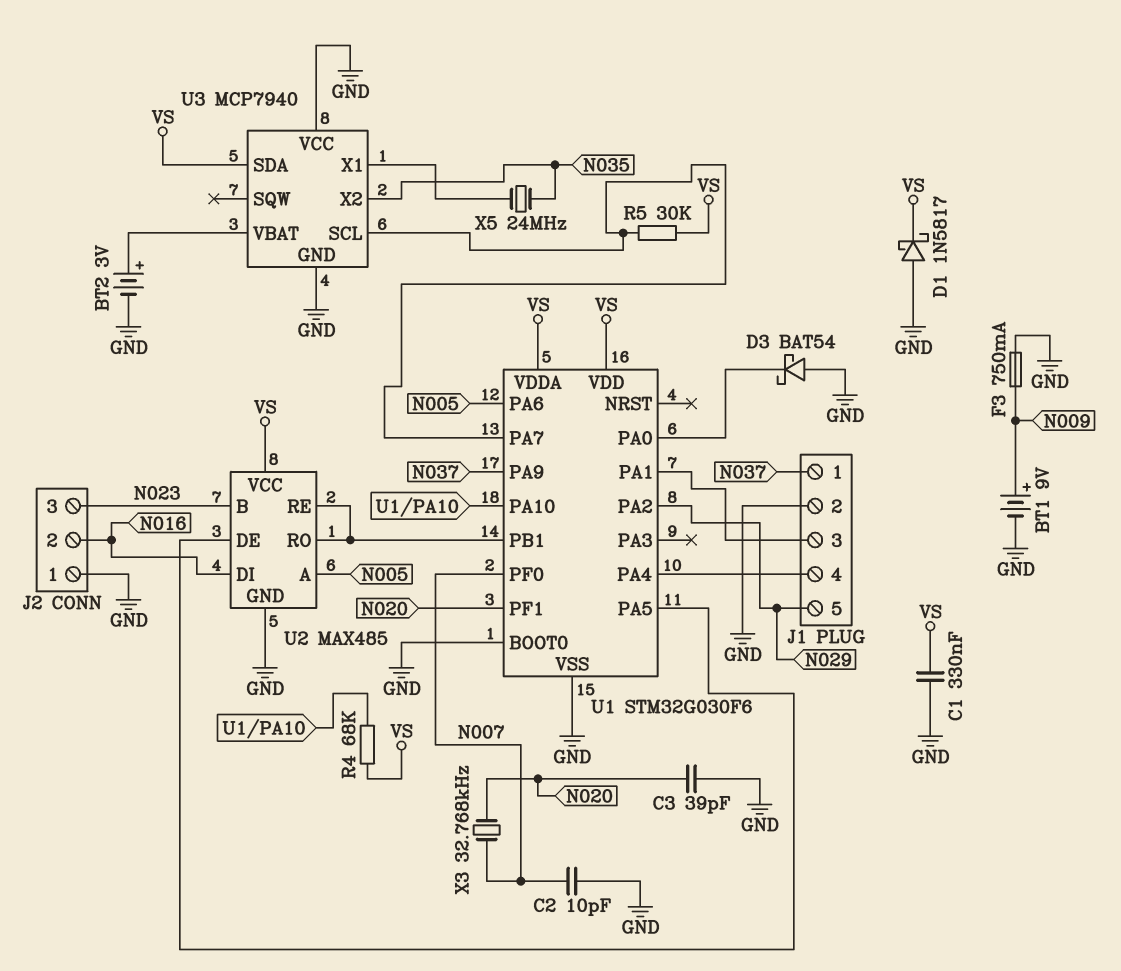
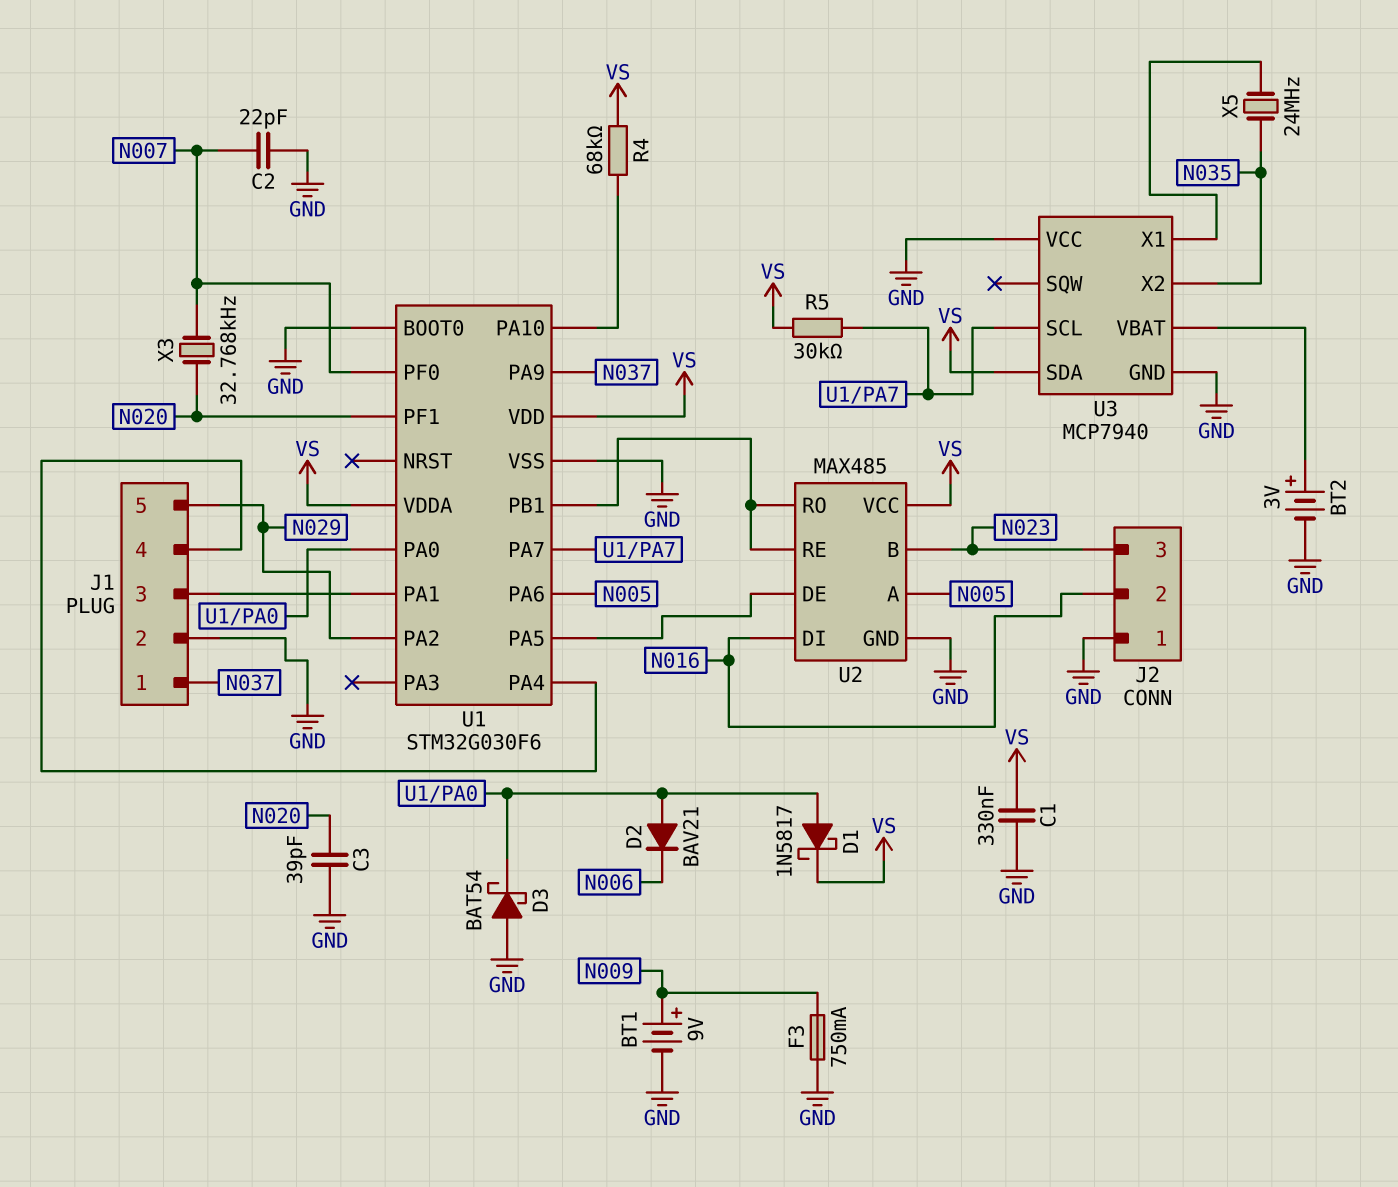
C2: 10pF (GND, N007) -> 22pF (GND, N007)
D1: schottky 1N5817 (A GND, K VS) -> schottky 1N5817 (A U1/PA0, K VS)
D2: none -> diode BAV21 (A U1/PA0, K N006)

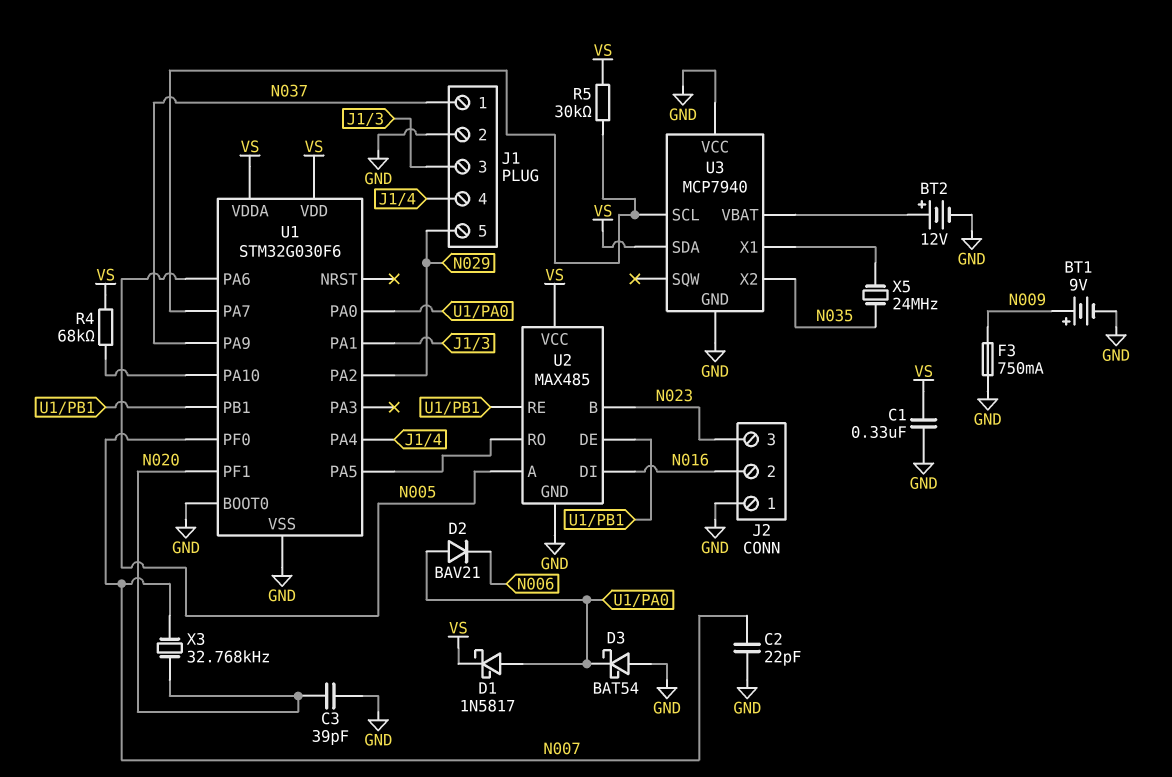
BT2: 3V (plus U3/VBAT, minus GND) -> 12V (plus U3/VBAT, minus GND)
U2 pin DE: U1/PA5 -> U1/PB1
U2 pin RO: U1/PB1 -> U1/PA5

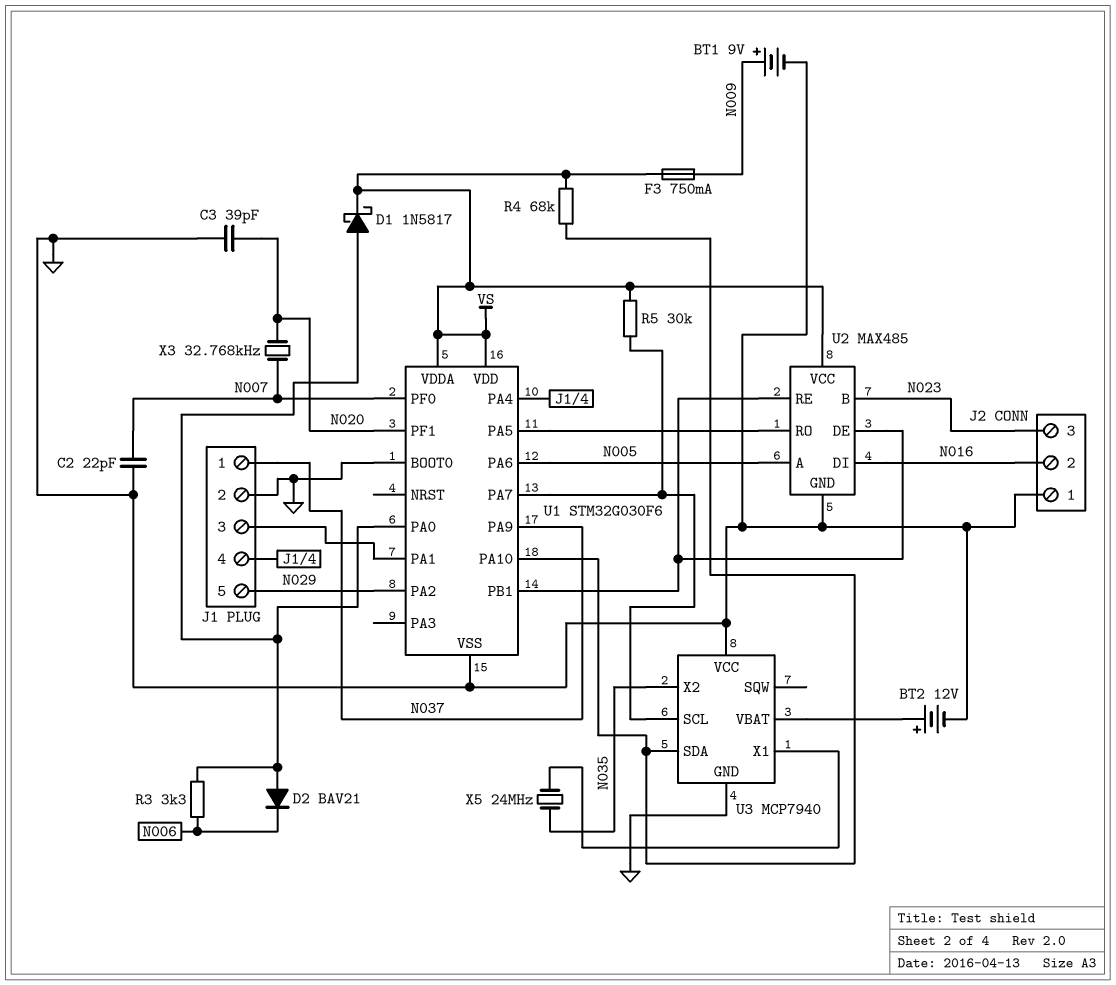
C1: 330nF (GND, VS) -> none
D3: schottky BAT54 (A GND, K U1/PA0) -> none
F3: 750mA (GND, N009) -> 750mA (N009, VS)
R3: none -> 3.3k (N006, U1/PA0)
U3 pin SDA: VS -> U1/PA10

